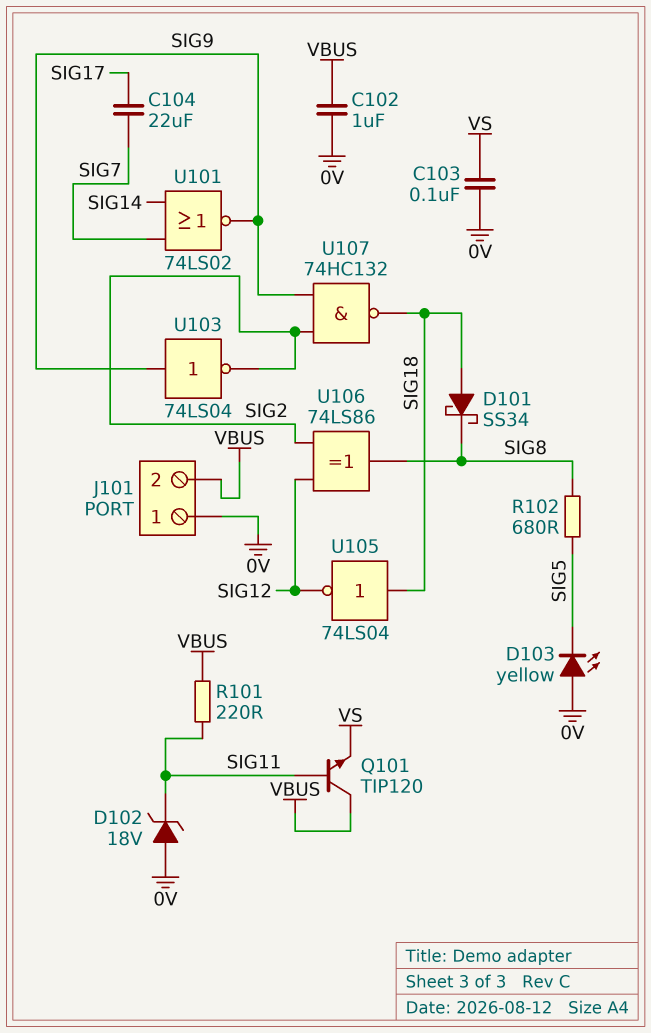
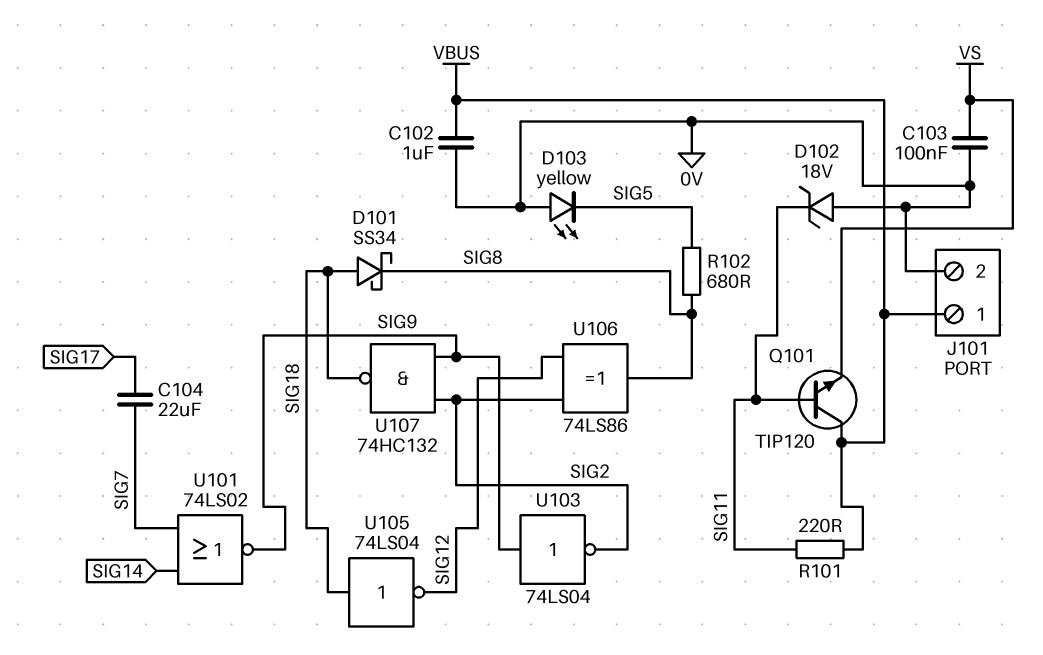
J101 pin 1: 0V -> VBUS
J101 pin 2: VBUS -> 0V

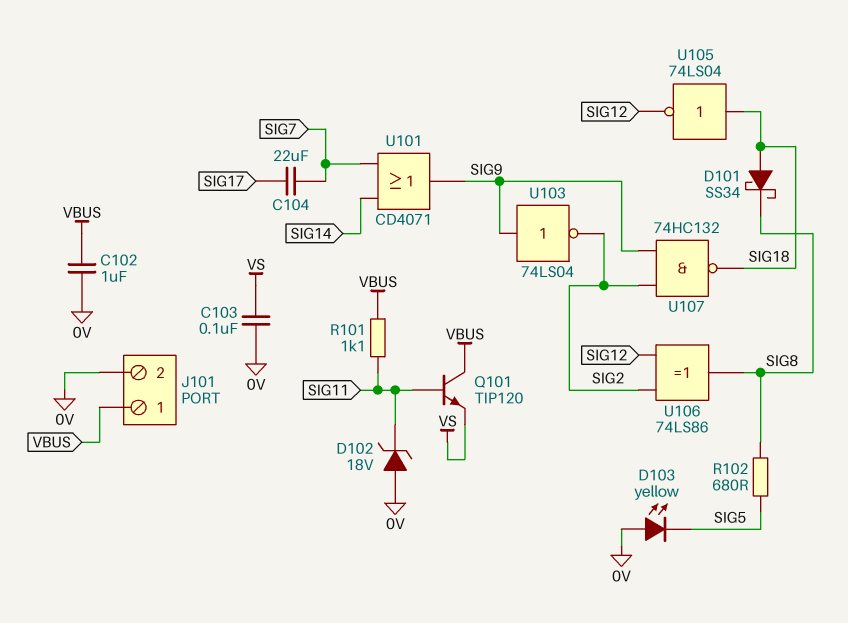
R101: 220 (SIG11, VBUS) -> 1.1k (SIG11, VBUS)
U101: NOR 74LS02 (in SIG7, in SIG14, out SIG9) -> OR CD4071 (in SIG7, in SIG14, out SIG9)

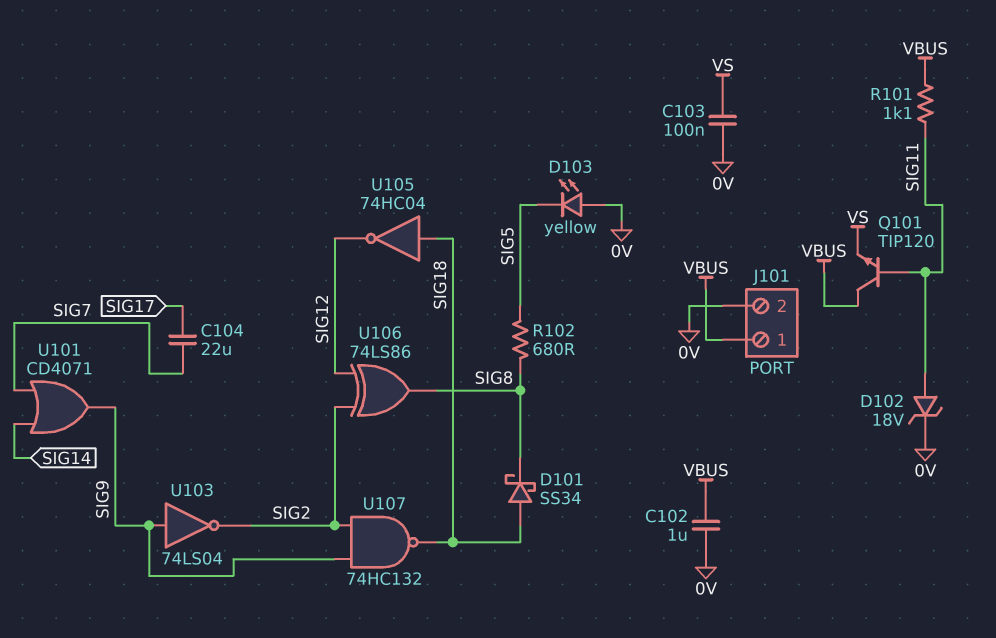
D102: zener 18V (A 0V, K SIG11) -> zener 18V (A SIG11, K 0V)
U105: NOT 74LS04 (in SIG18, out SIG12) -> NOT 74HC04 (in SIG18, out SIG12)

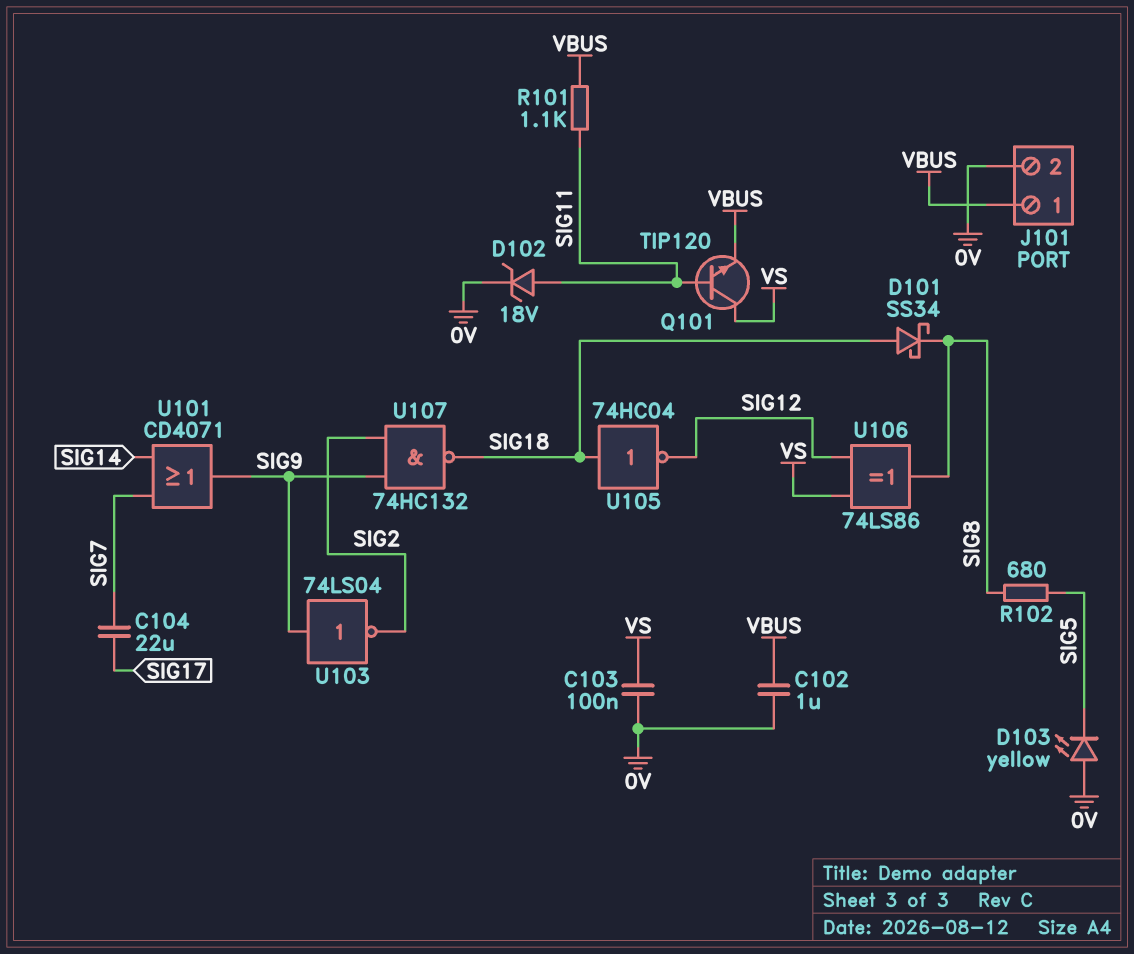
Q101: NPN TIP120 (B SIG11, C VBUS, E VS) -> NPN TIP120 (B SIG11, C VS, E VBUS)
U106: XOR 74LS86 (in SIG2, in SIG12, out SIG8) -> XOR 74LS86 (in SIG12, in VS, out SIG8)

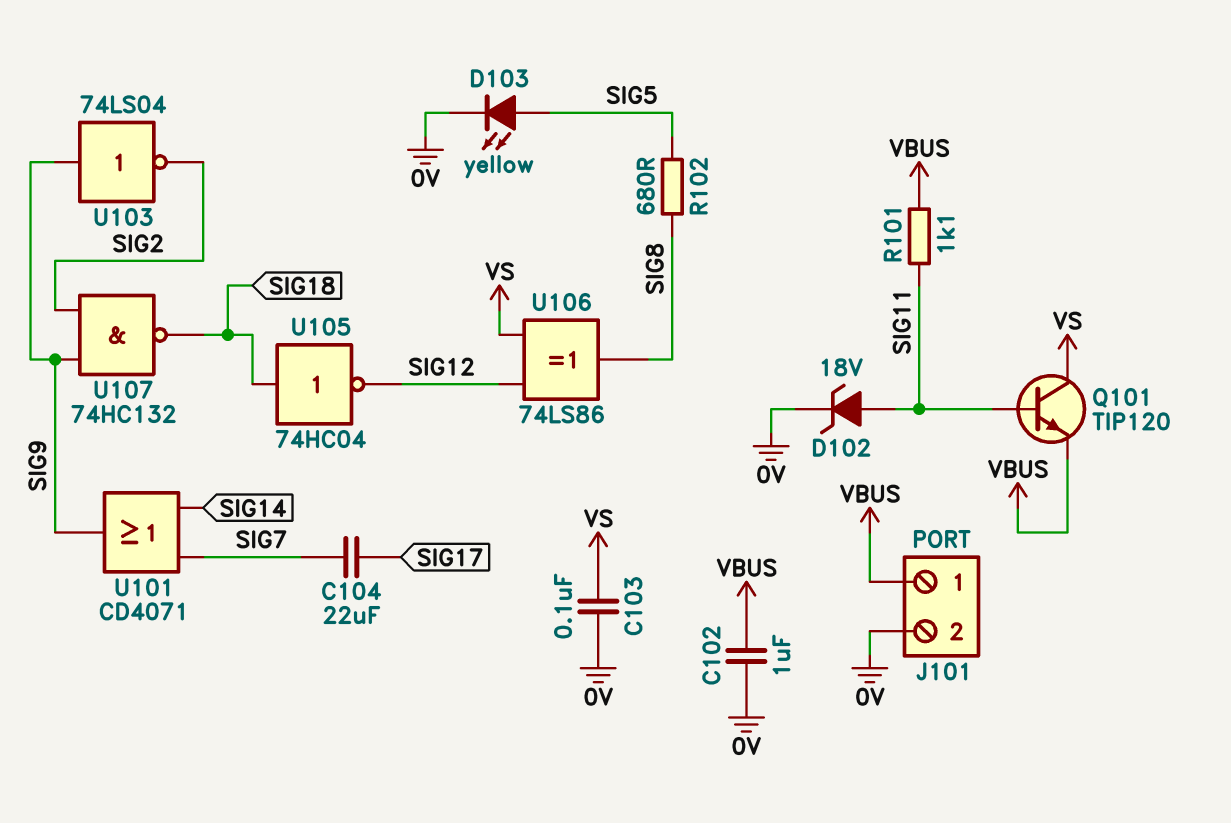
D101: schottky SS34 (A SIG18, K SIG8) -> none
D103: LED yellow (A 0V, K SIG5) -> LED yellow (A SIG5, K 0V)

